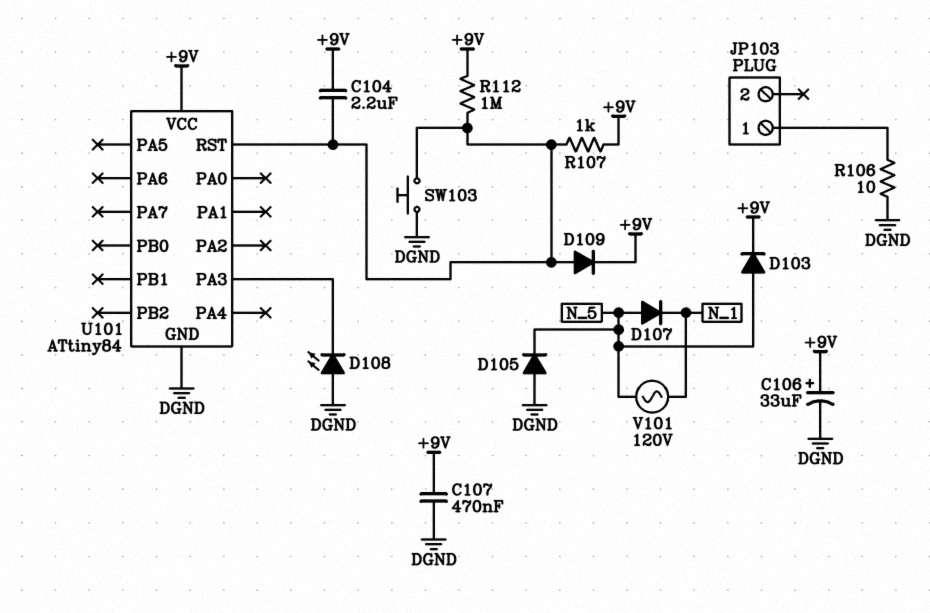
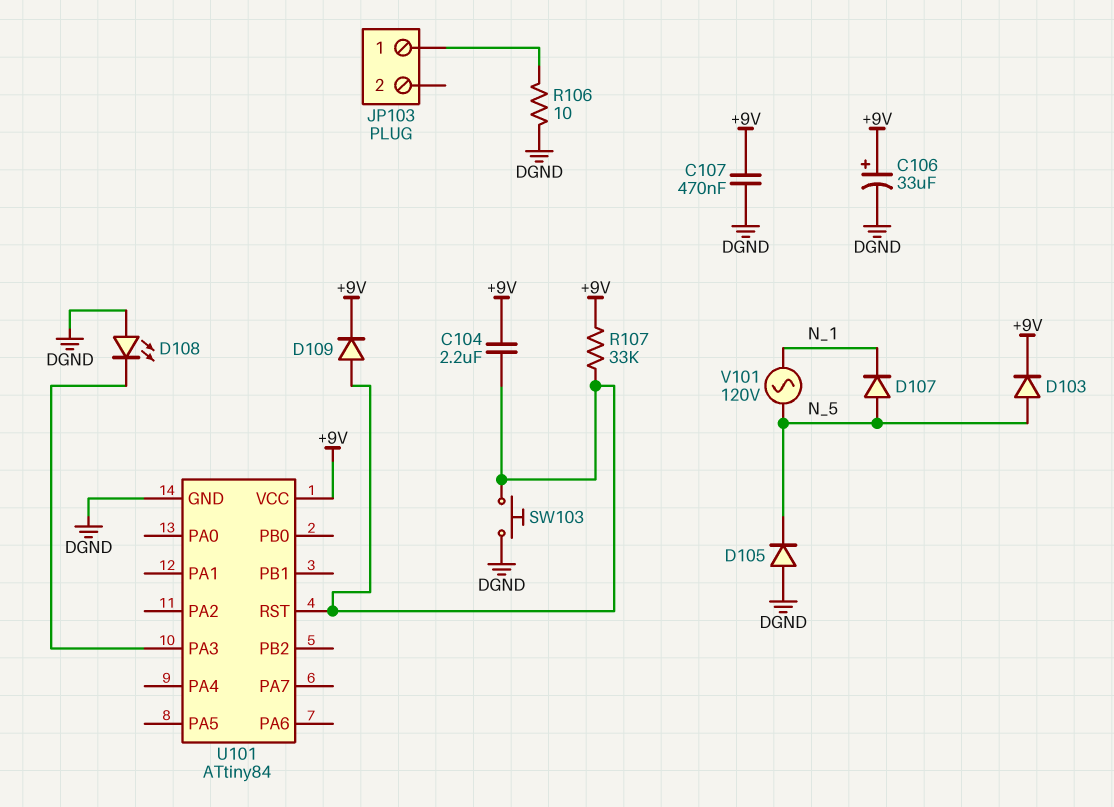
R107: 1k (+9V, U101/RST) -> 33k (+9V, U101/RST)
R112: 1M (+9V, U101/RST) -> none

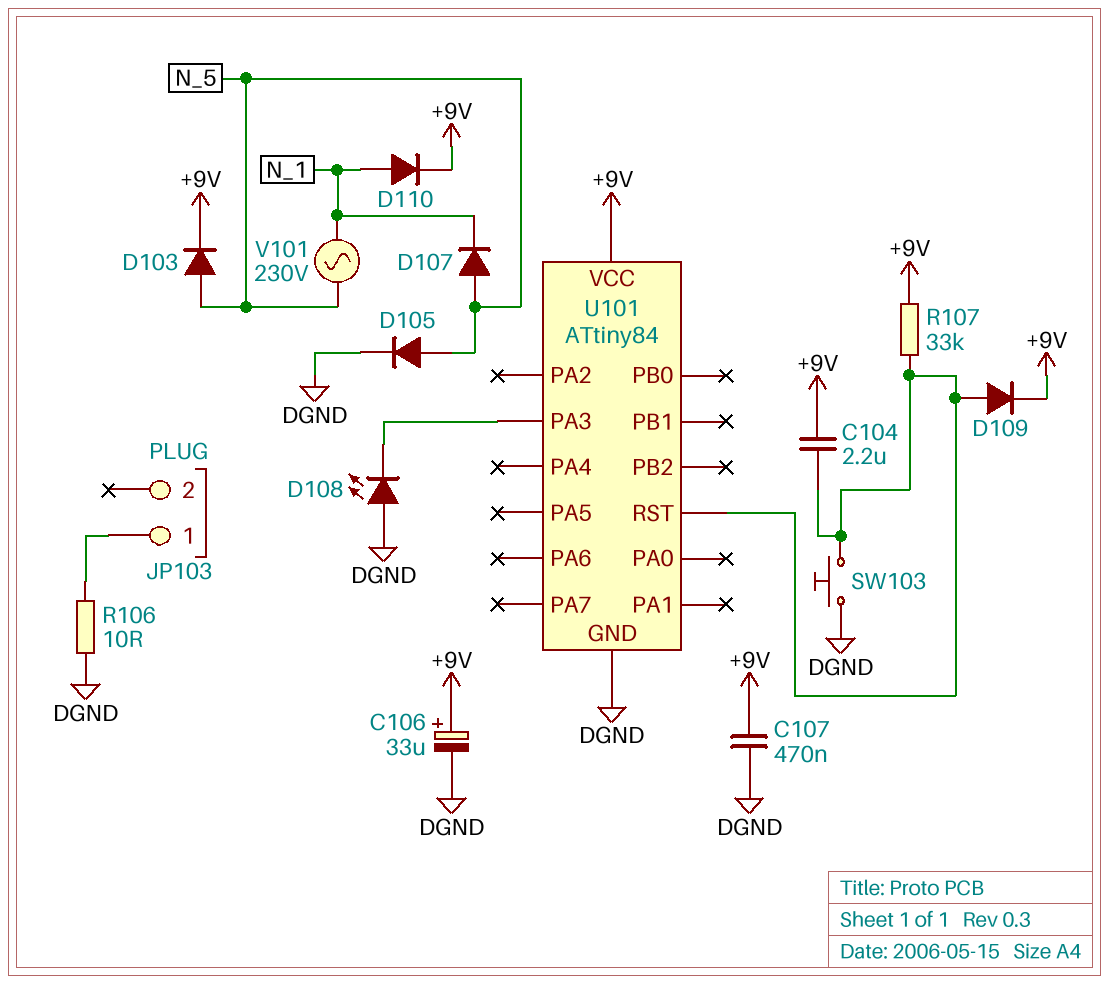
D105: diode (A DGND, K N_5) -> diode (A N_5, K DGND)
D110: none -> diode (A N_1, K +9V)
V101: AC 120V (N_1, N_5) -> AC 230V (N_1, N_5)

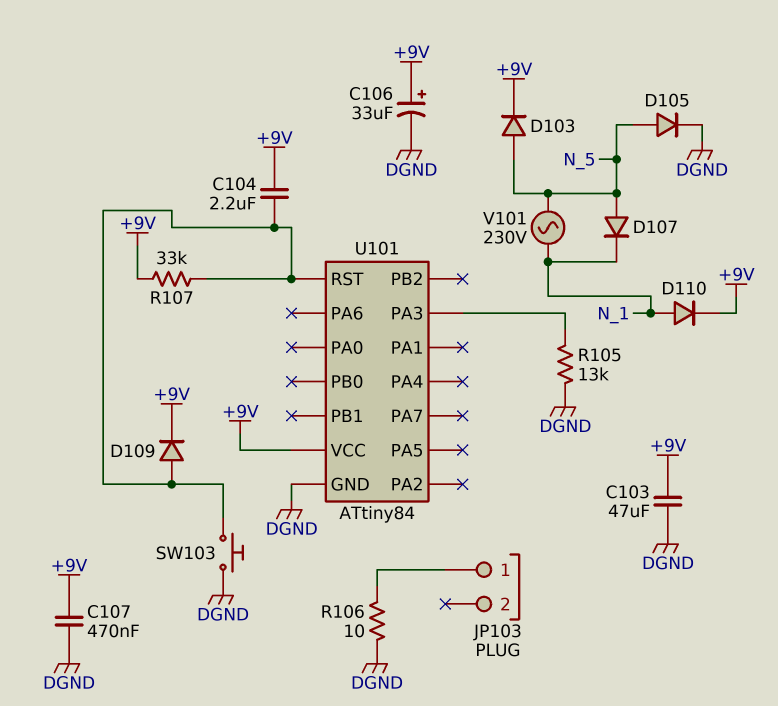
C103: none -> 47uF (+9V, DGND)
D108: LED (A DGND, K U101/PA3) -> none
R105: none -> 13k (DGND, U101/PA3)

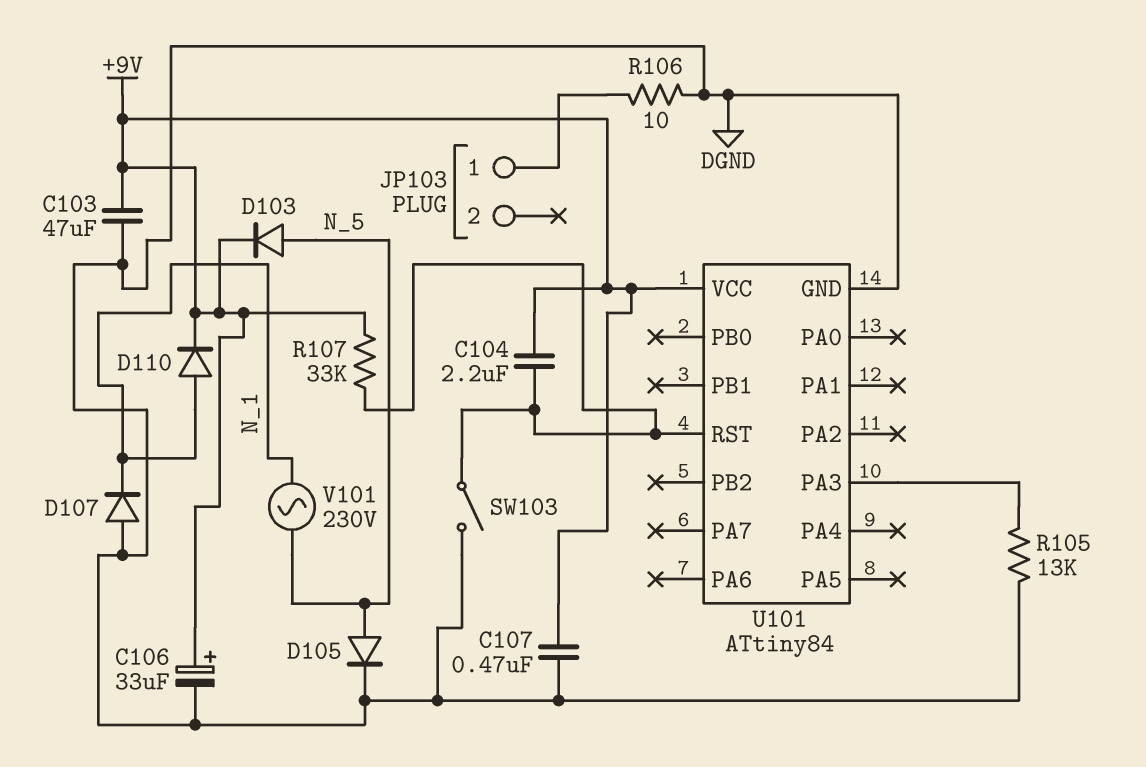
D107: diode (A N_5, K N_1) -> diode (A DGND, K N_1)
D109: diode (A U101/RST, K +9V) -> none
SW103: button (DGND, U101/RST) -> switch (DGND, U101/RST)

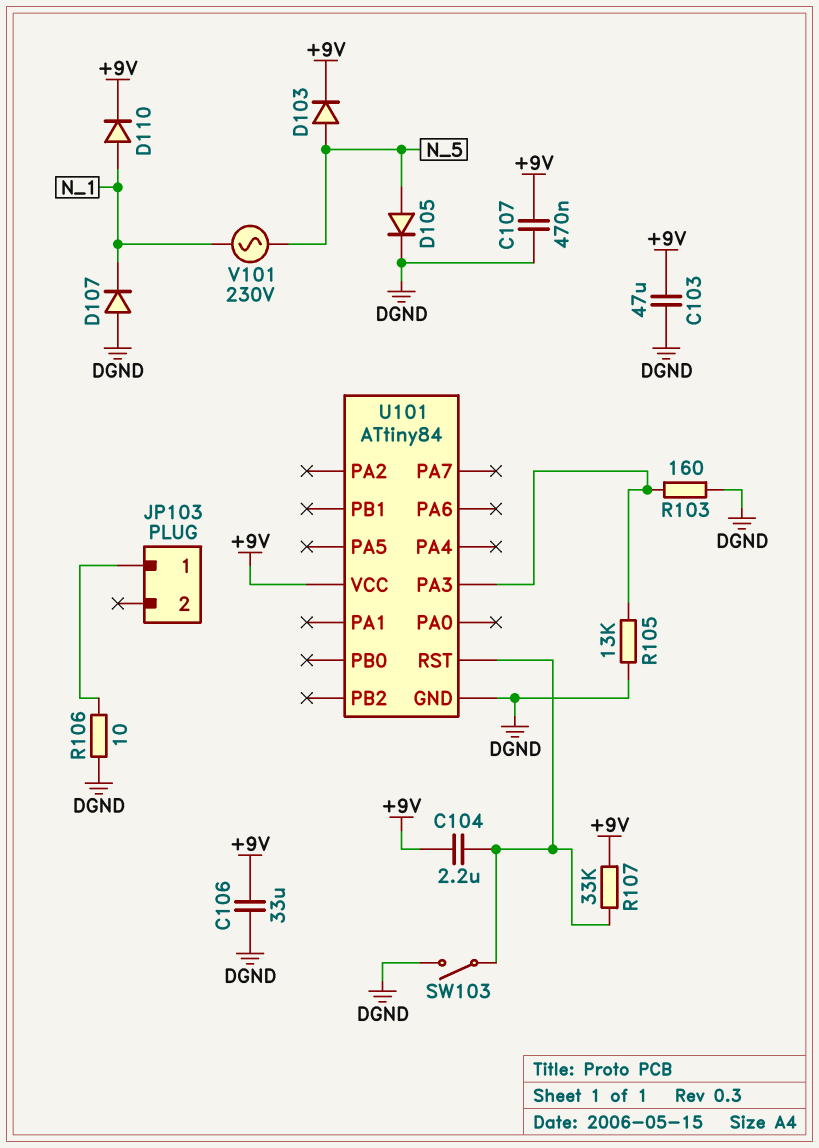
C106: 33uF (plus +9V, minus DGND) -> 33uF (+9V, DGND)
R103: none -> 160 (DGND, U101/PA3)

